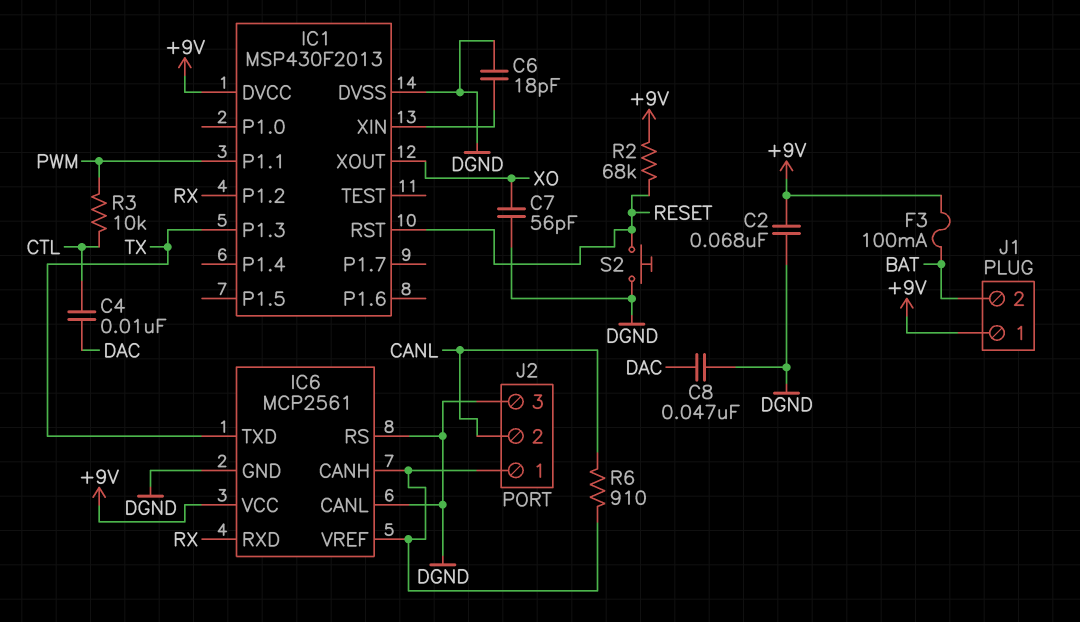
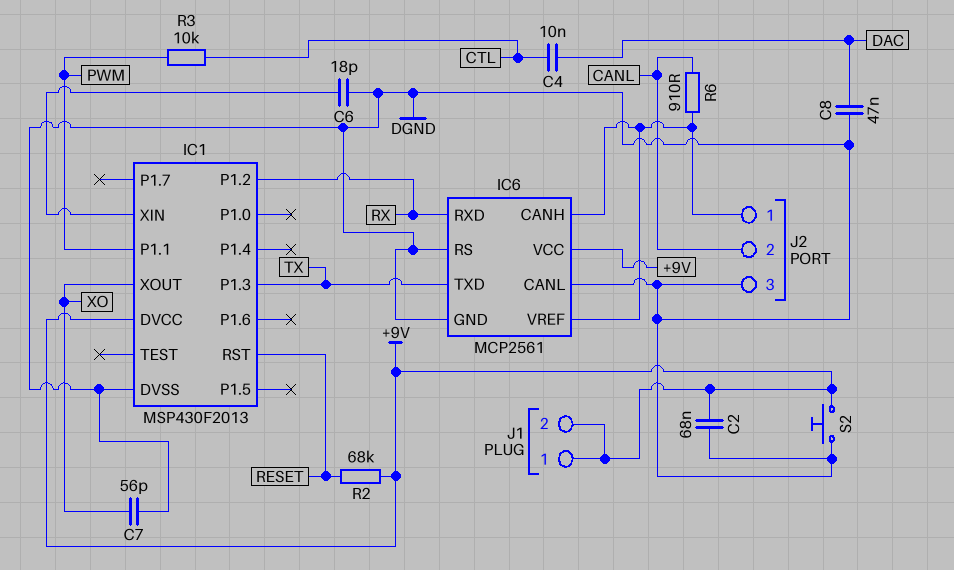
F3: 100mA (+9V, BAT) -> none
J1 pin 2: BAT -> +9V
S2: button (DGND, RESET) -> button (+9V, DGND)

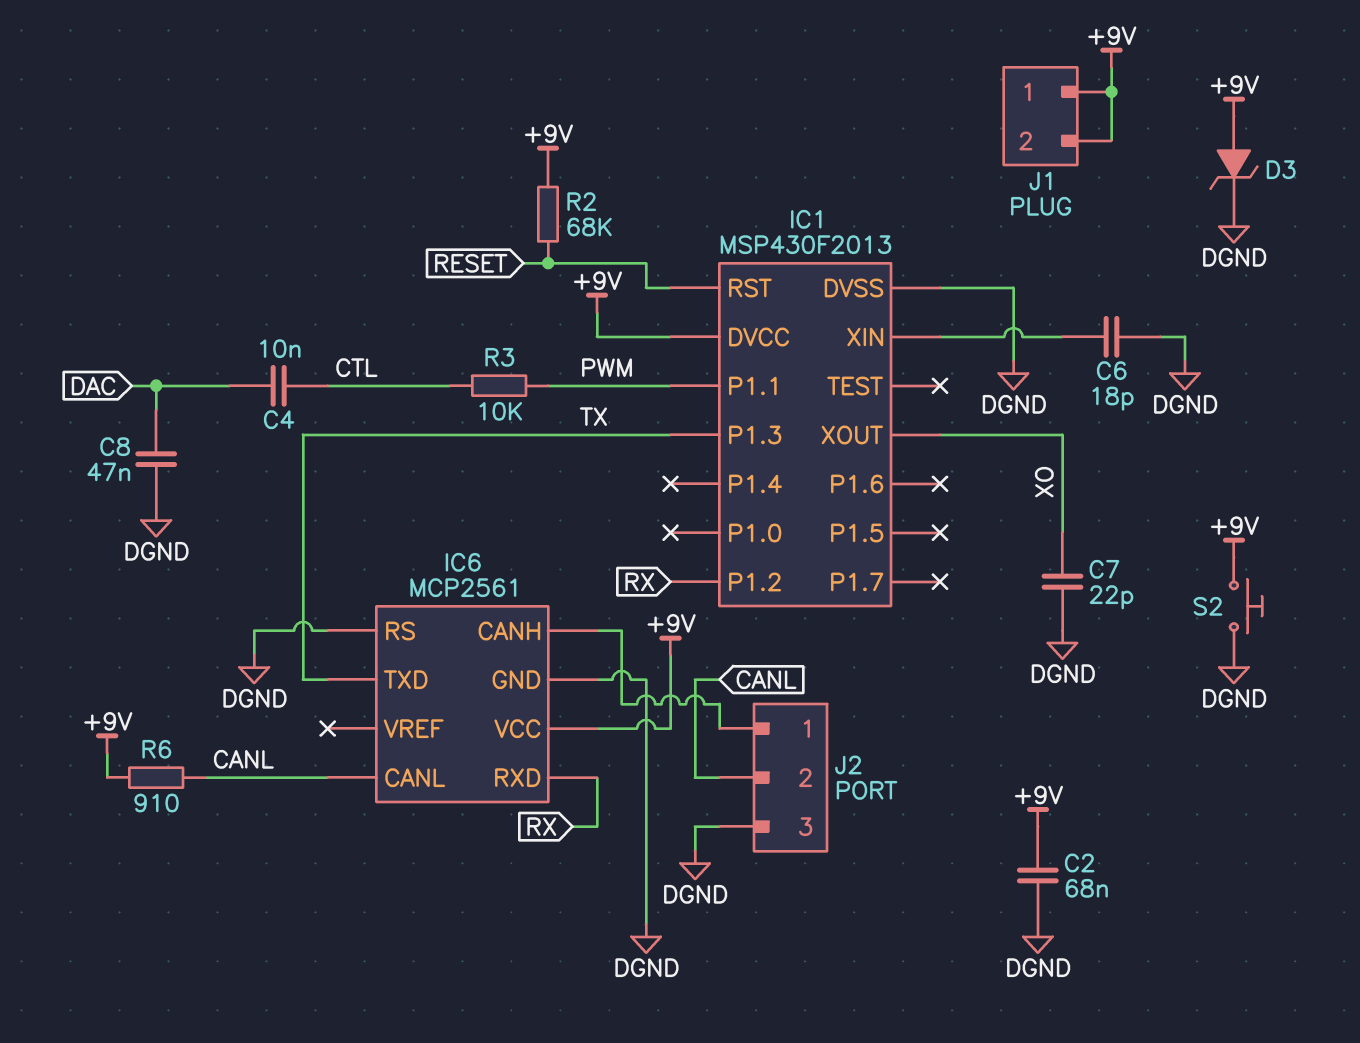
C7: 56pF (DGND, XO) -> 22pF (DGND, XO)
D3: none -> zener (A +9V, K DGND)
IC6 pin CANL: DGND -> CANL
IC6 pin VREF: IC6/CANH -> none
R6: 910 (CANL, IC6/CANH) -> 910 (+9V, CANL)

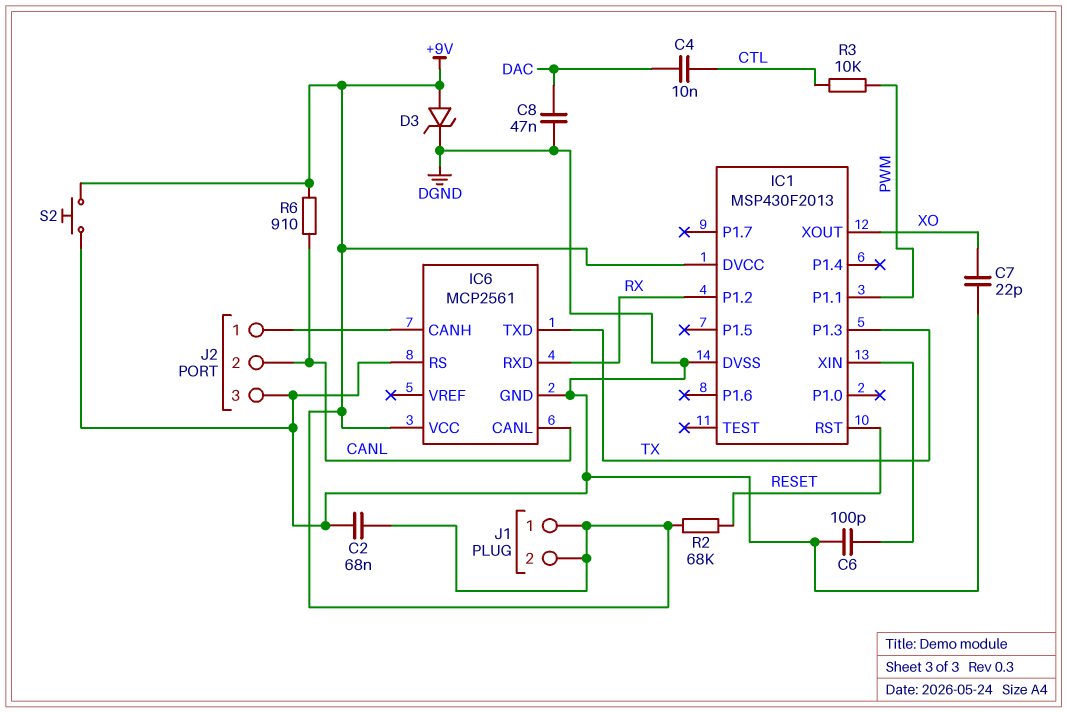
C6: 18pF (DGND, IC1/XIN) -> 100pF (DGND, IC1/XIN)

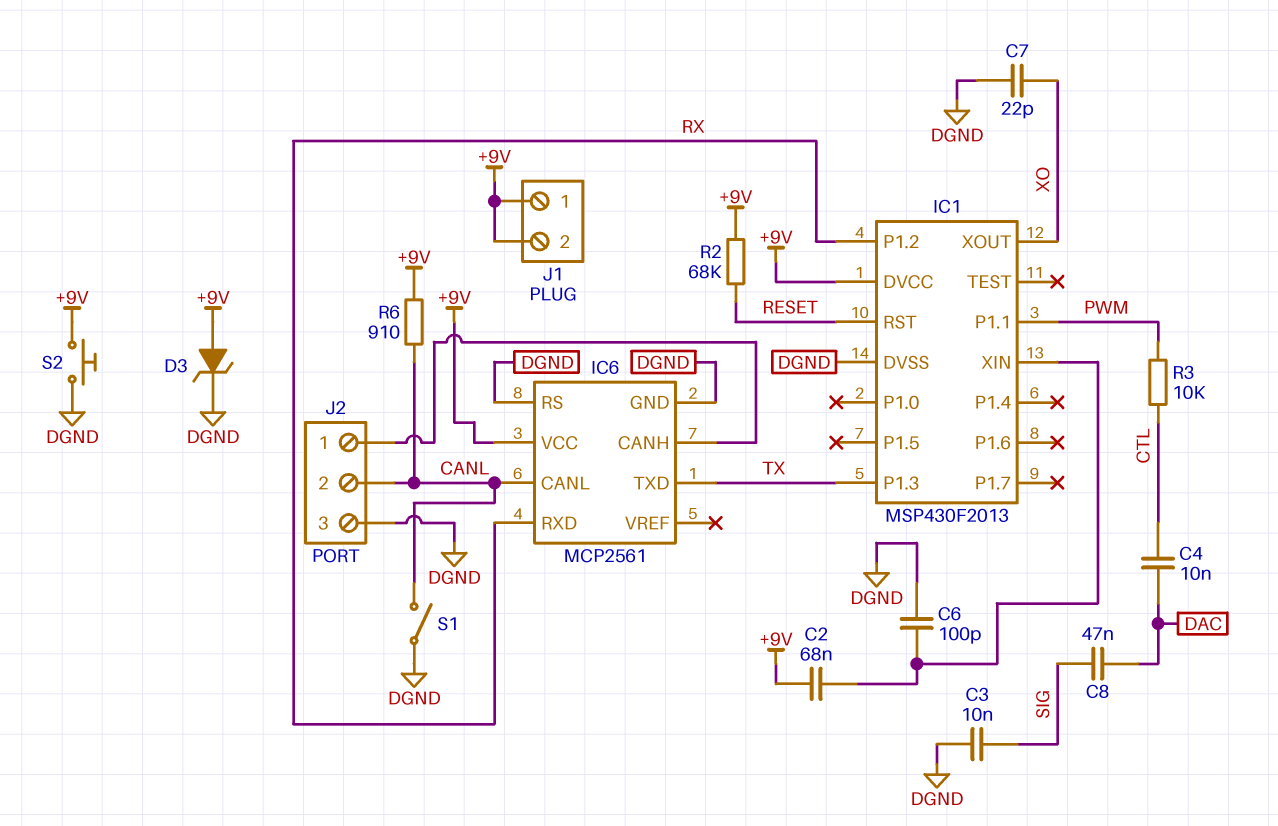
C2: 68nF (+9V, DGND) -> 68nF (+9V, IC1/XIN)
C3: none -> 10nF (DGND, SIG)
C8: 47nF (DAC, DGND) -> 47nF (DAC, SIG)
S1: none -> switch (CANL, DGND)

